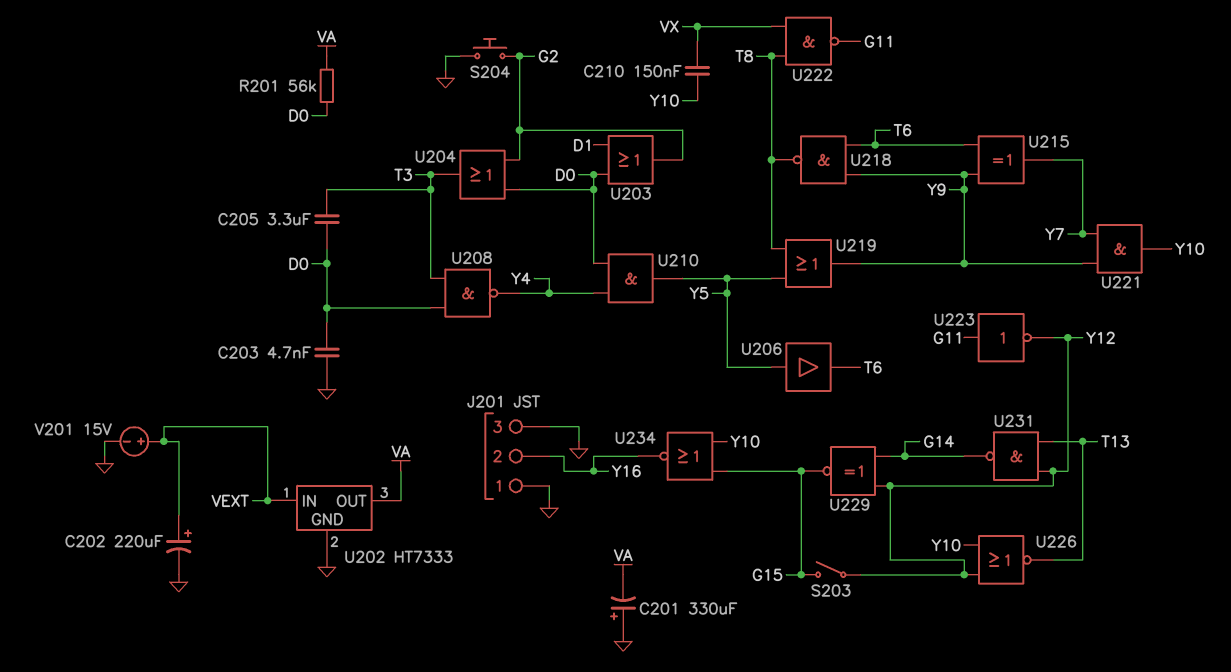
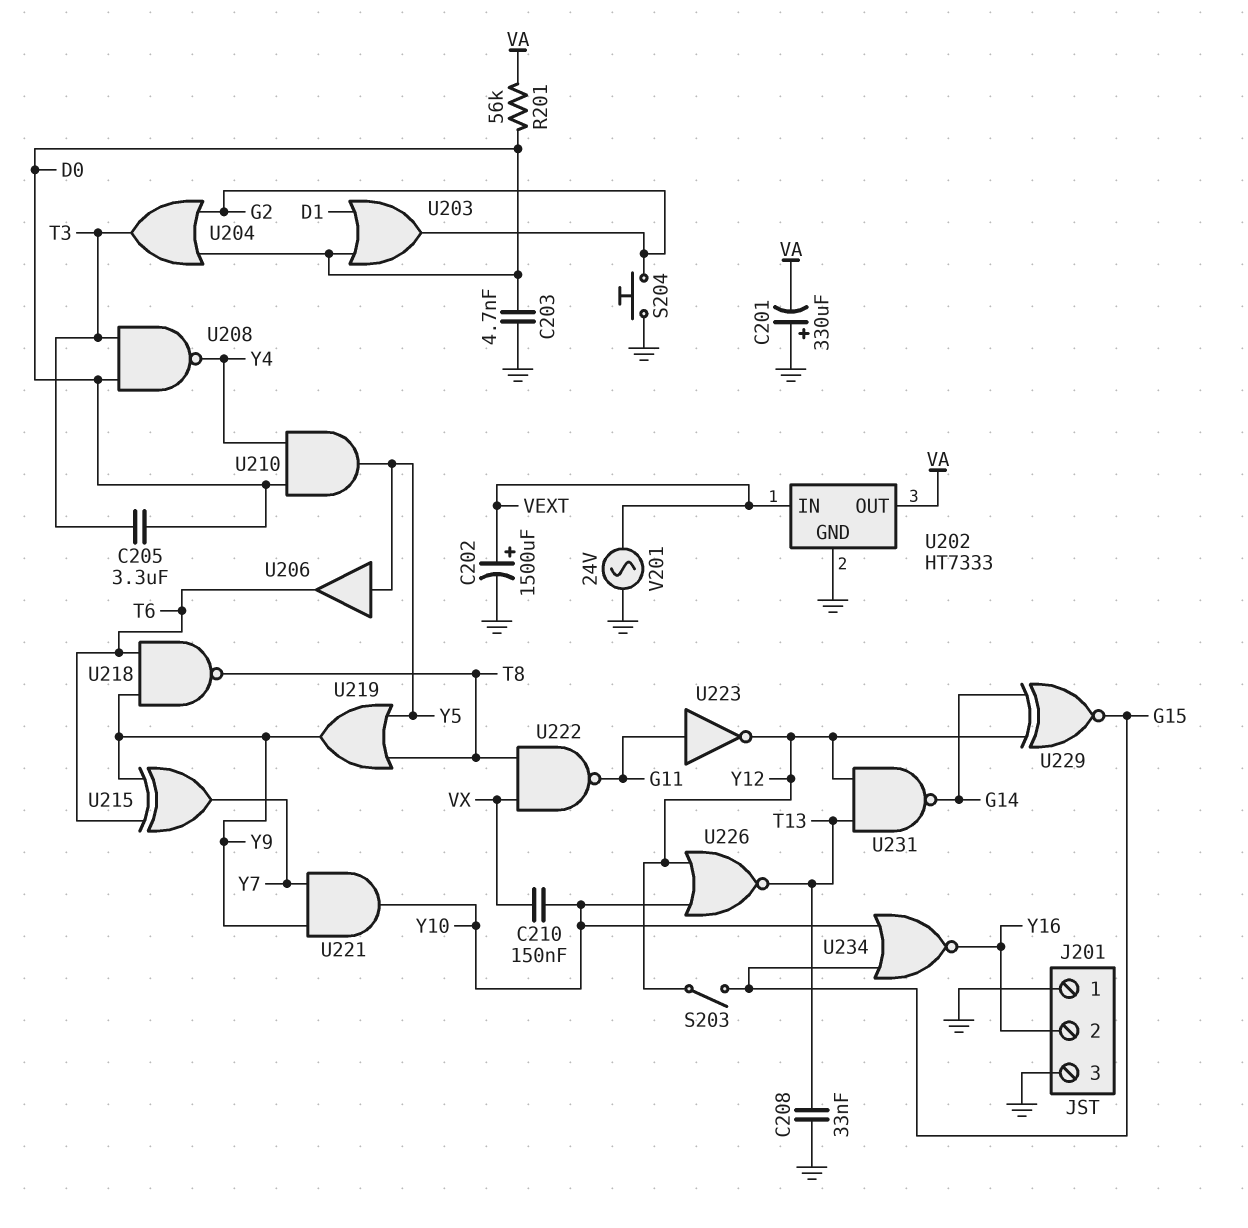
C202: 220uF (plus VEXT, minus GND) -> 1500uF (plus VEXT, minus GND)
C208: none -> 33nF (GND, T13)
V201: 15V (plus VEXT, minus GND) -> AC 24V (GND, VEXT)

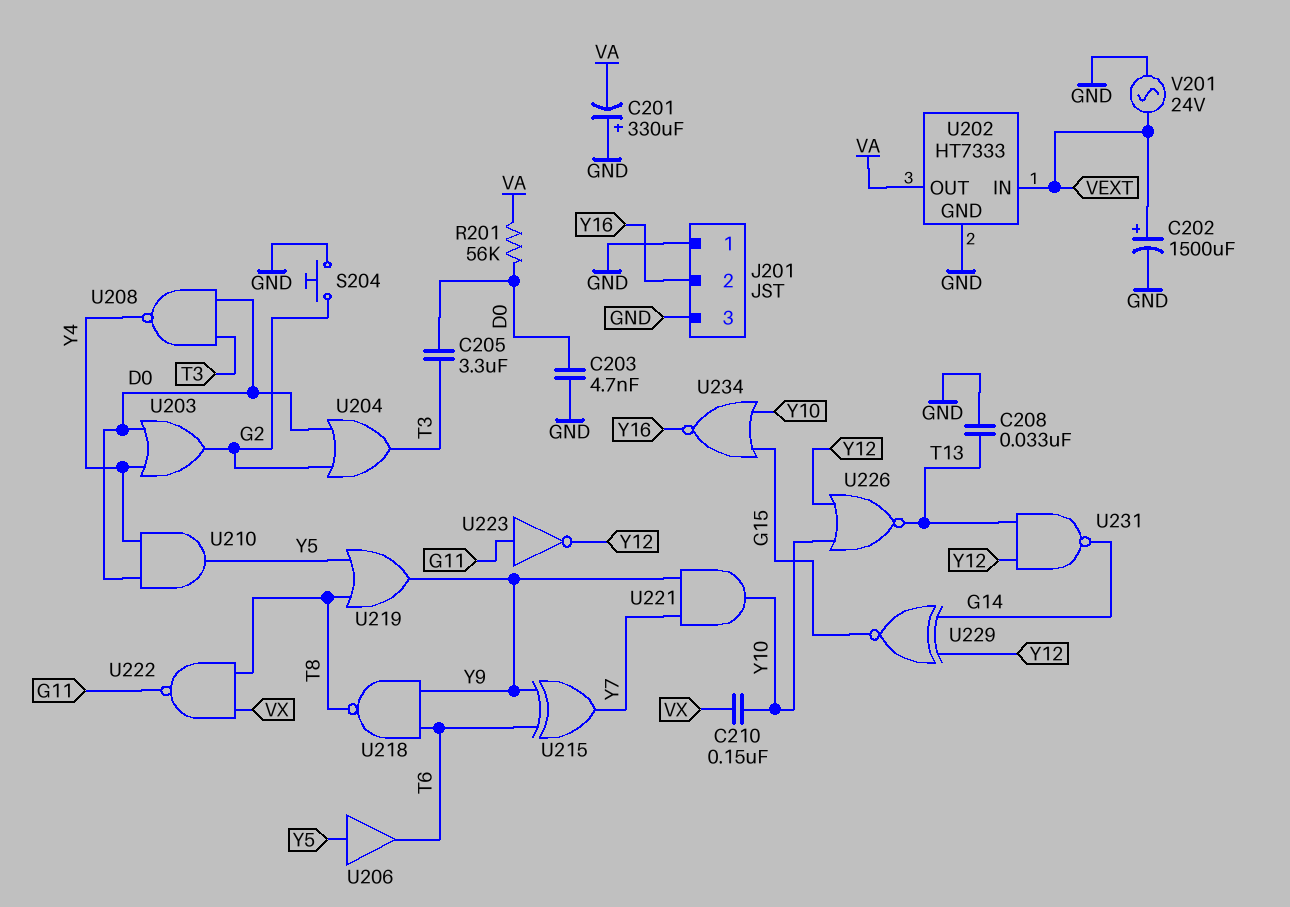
S203: switch (G15, Y12) -> none
U203: OR (in D0, in D1, out G2) -> OR (in D0, in Y4, out G2)

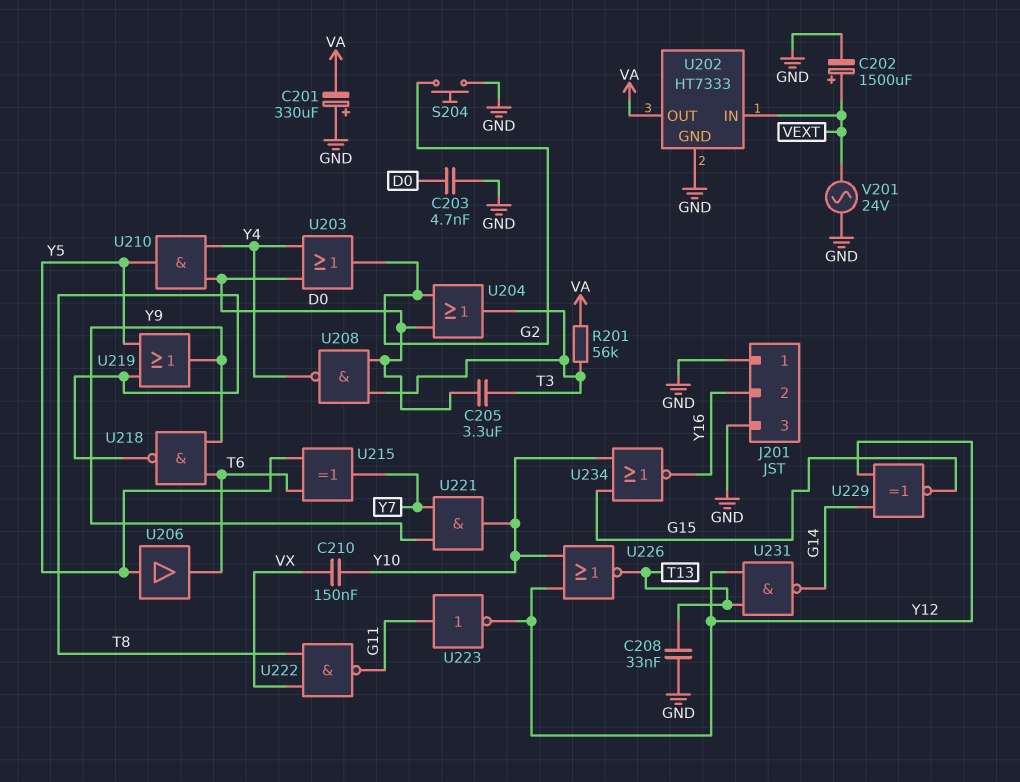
R201: 56k (D0, VA) -> 56k (T3, VA)
U215: XOR (in T6, in Y9, out Y7) -> XOR (in T6, in Y5, out Y7)

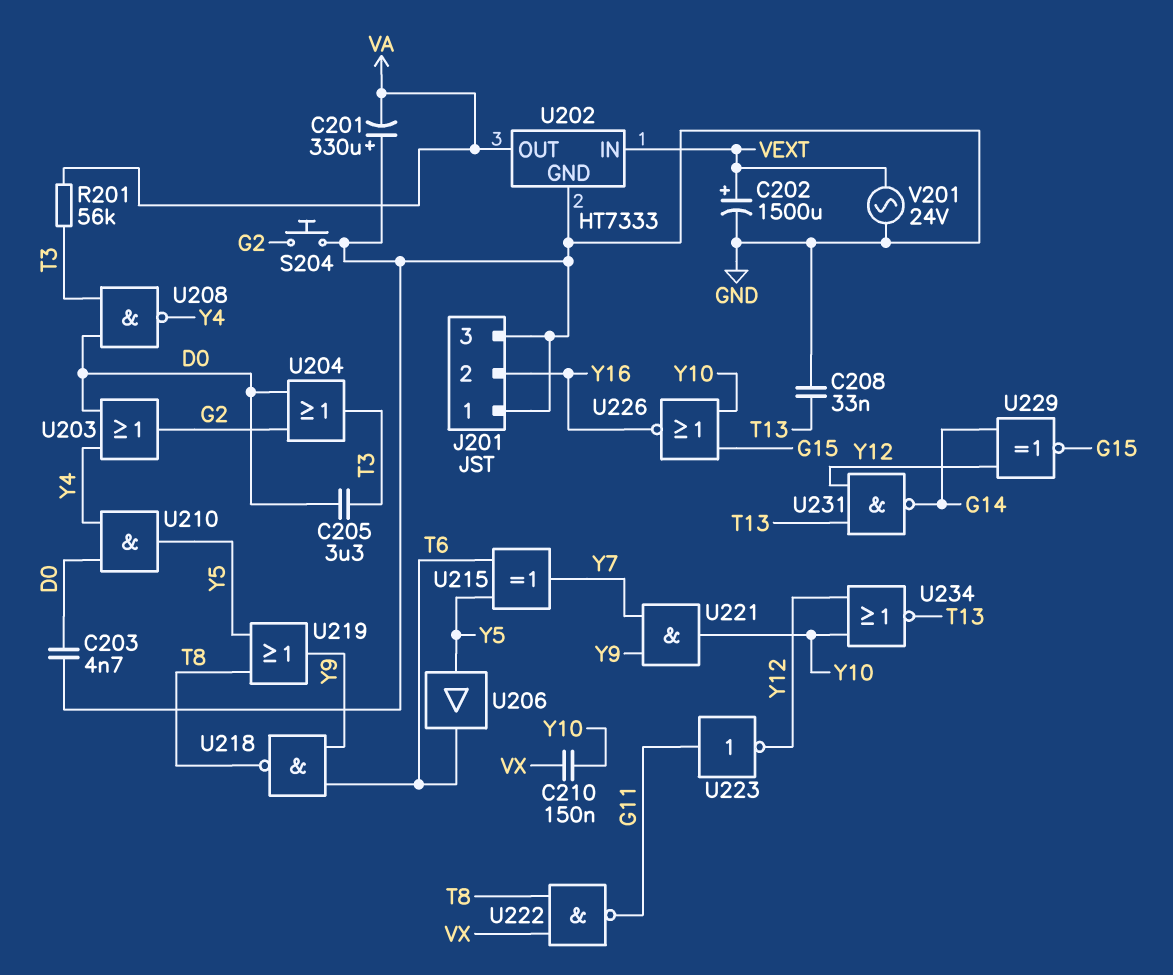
U226: NOR (in Y10, in Y12, out T13) -> NOR (in G15, in Y10, out Y16)
U234: NOR (in G15, in Y10, out Y16) -> NOR (in Y10, in Y12, out T13)

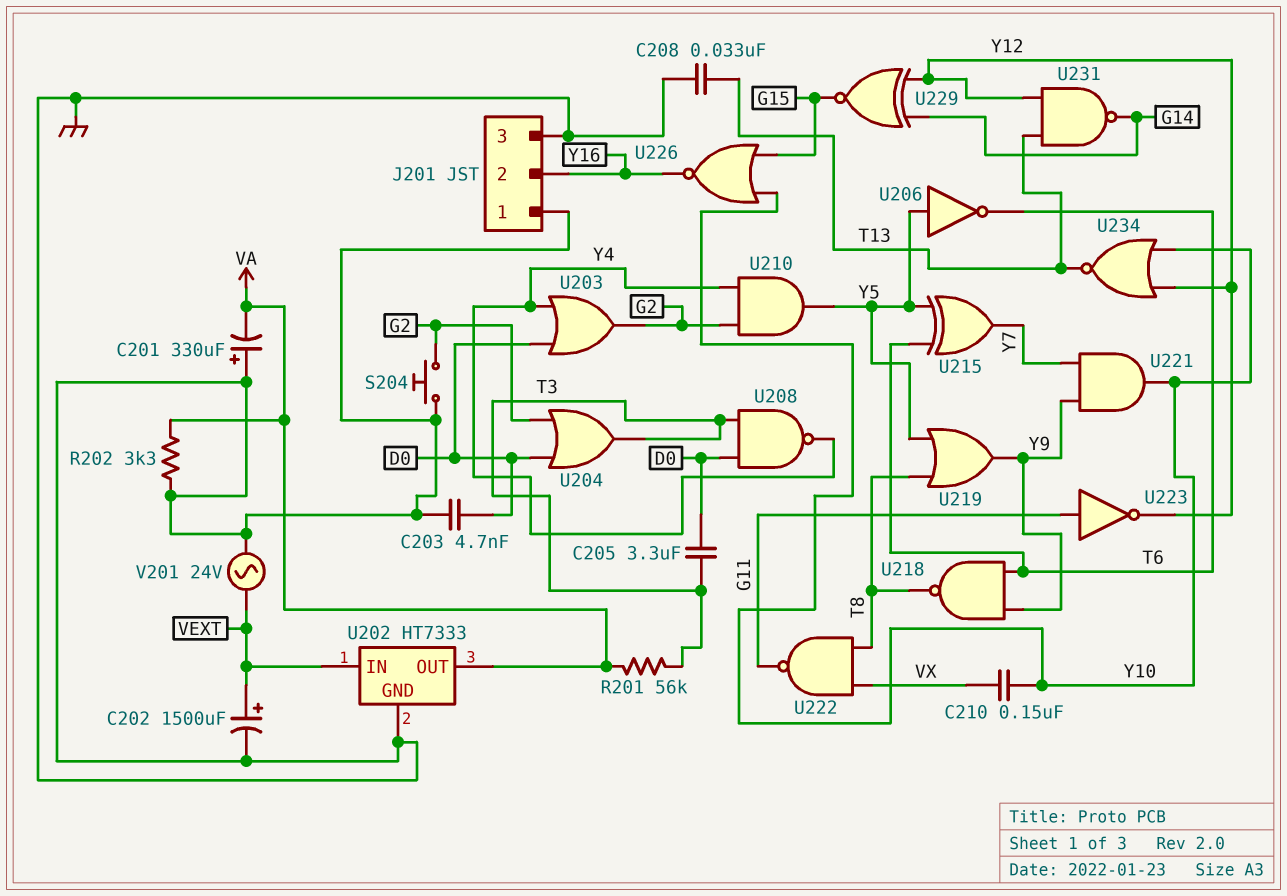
R202: none -> 3.3k (GND, VA)
U206: buffer (in Y5, out T6) -> NOT (in Y5, out T6)
U210: AND (in D0, in Y4, out Y5) -> AND (in G2, in Y4, out Y5)

